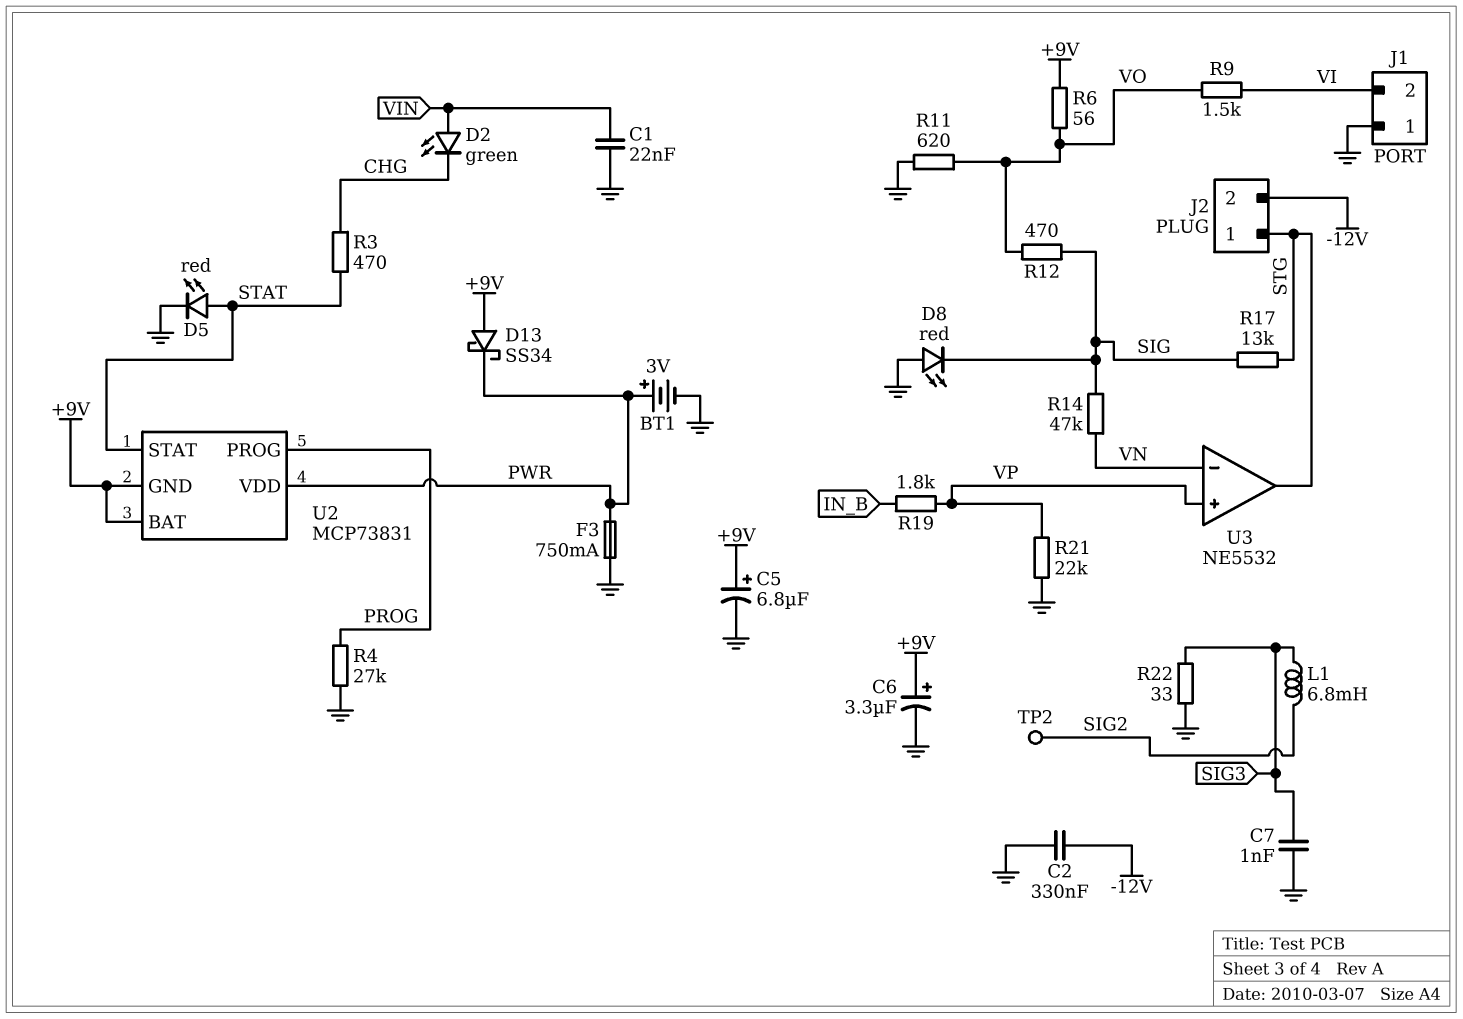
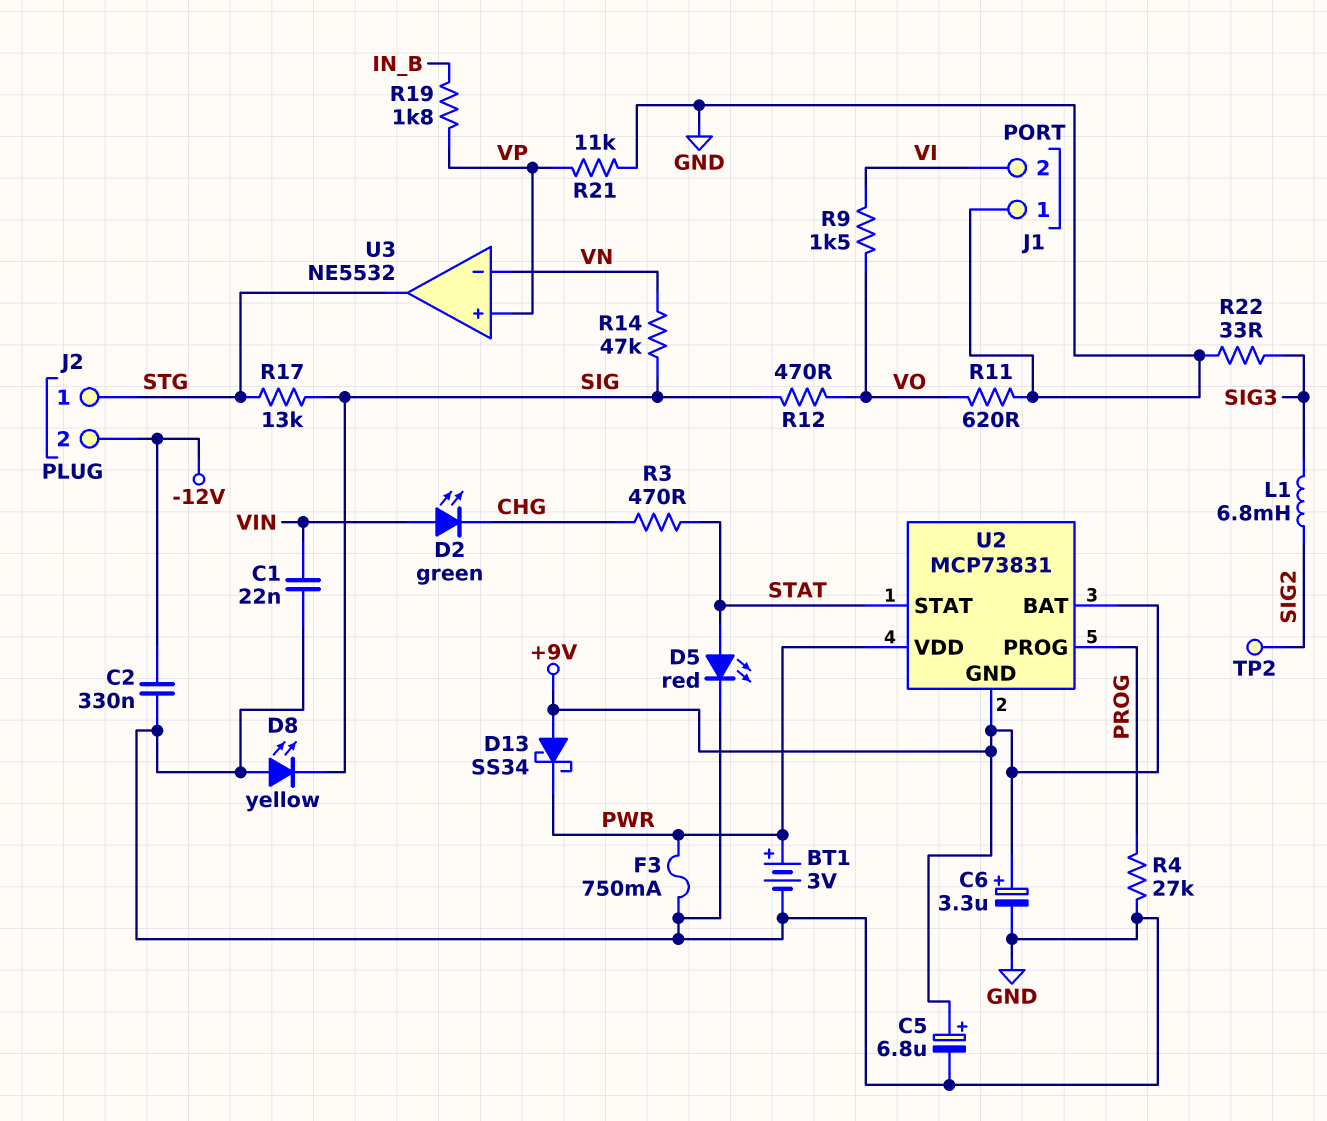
C7: 1nF (GND, SIG3) -> none
D8: LED red (A GND, K SIG) -> LED yellow (A GND, K SIG)
R6: 56 (+9V, VO) -> none
R21: 22k (GND, VP) -> 11k (GND, VP)

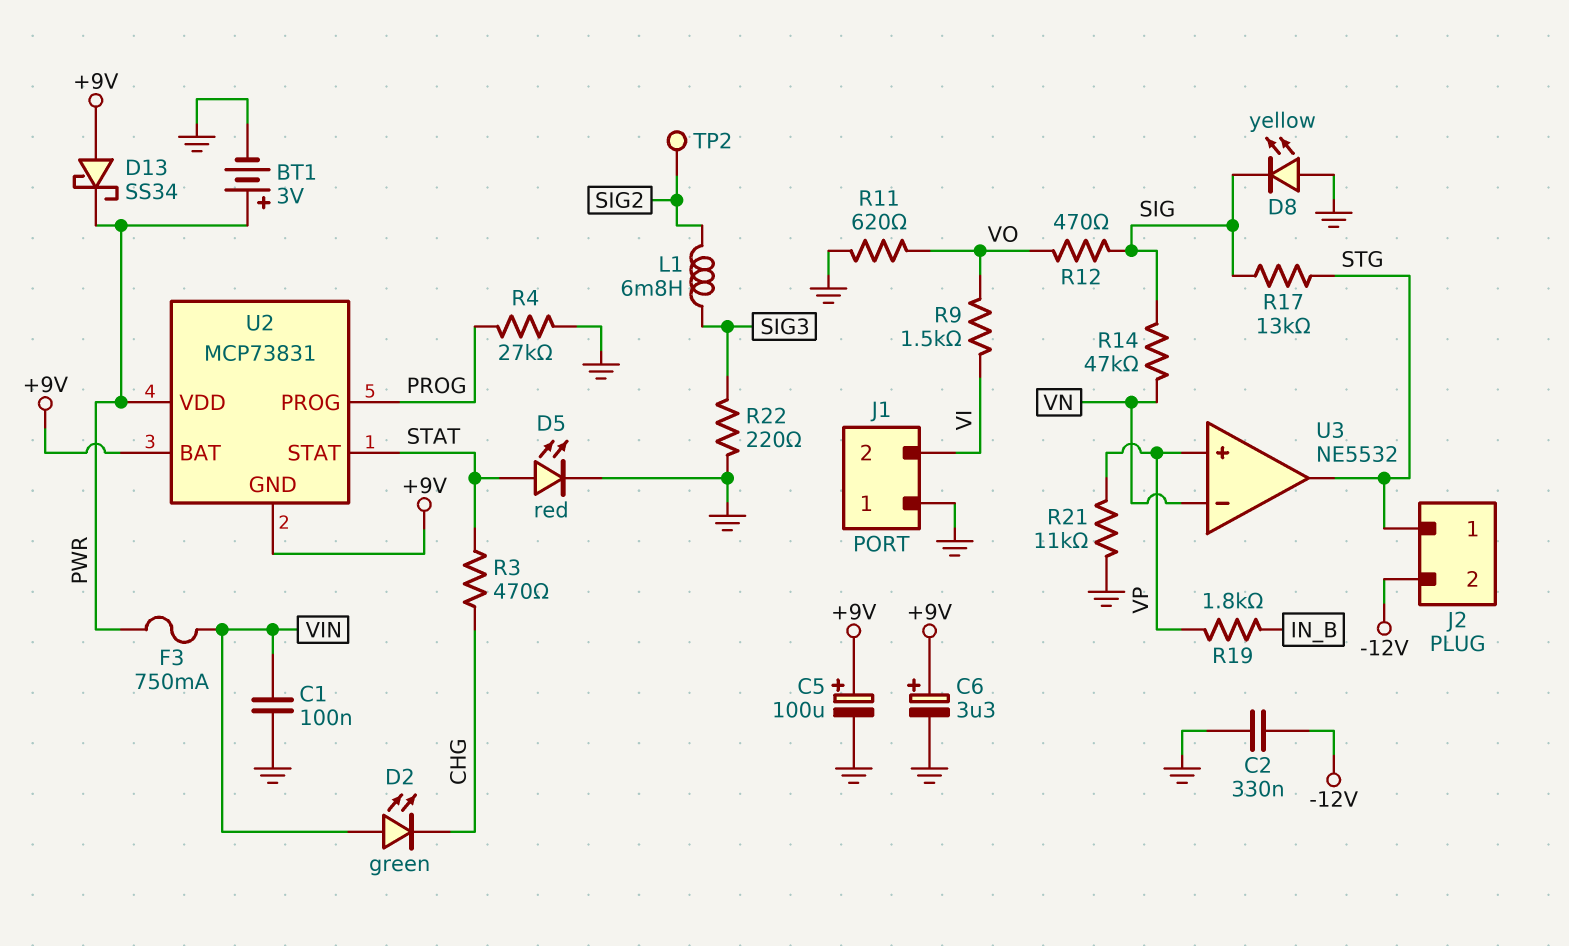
C1: 22nF (GND, VIN) -> 100nF (GND, VIN)
C5: 6.8uF (plus +9V, minus GND) -> 100uF (plus +9V, minus GND)
F3: 750mA (GND, PWR) -> 750mA (PWR, VIN)
R22: 33 (GND, SIG3) -> 220 (GND, SIG3)

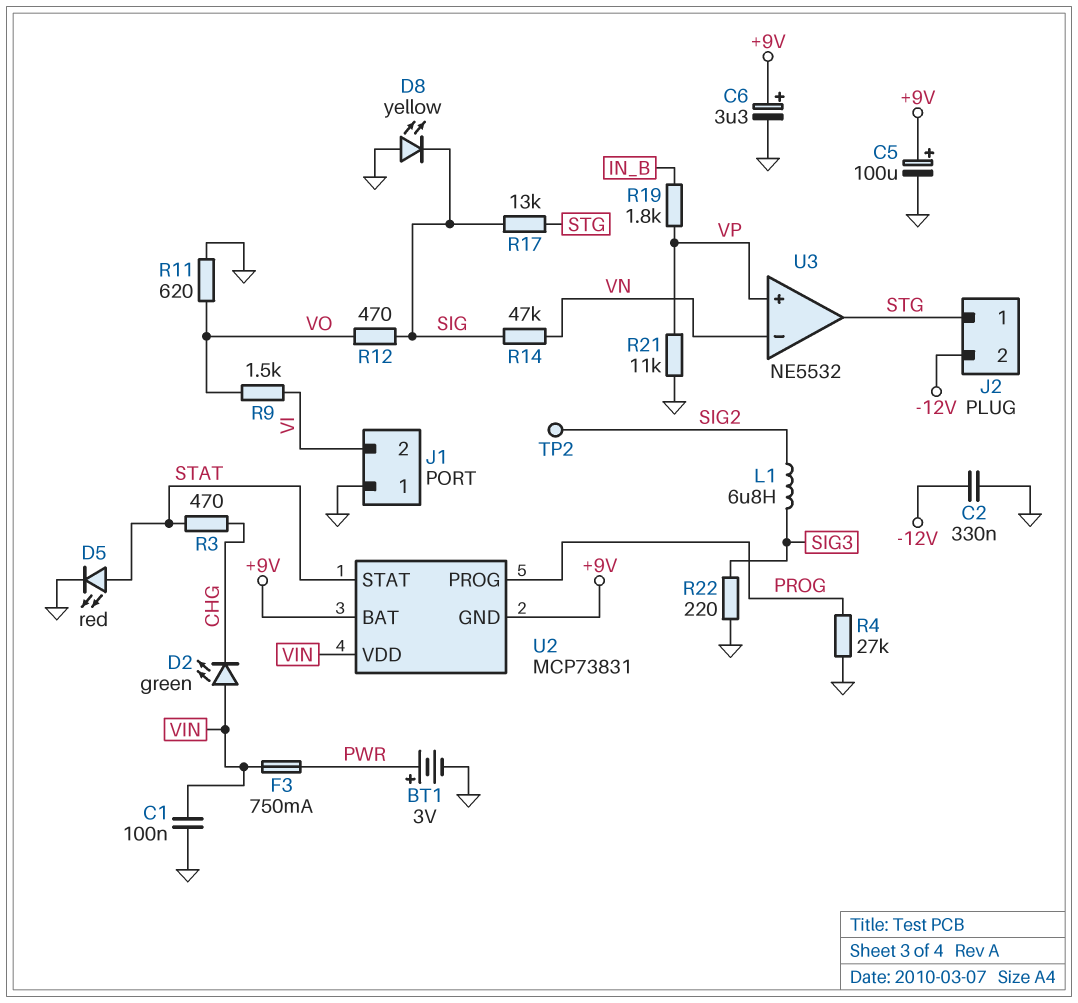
D13: schottky SS34 (A +9V, K PWR) -> none
L1: 6.8mH (SIG2, SIG3) -> 6.8uH (SIG2, SIG3)
U2 pin VDD: PWR -> VIN

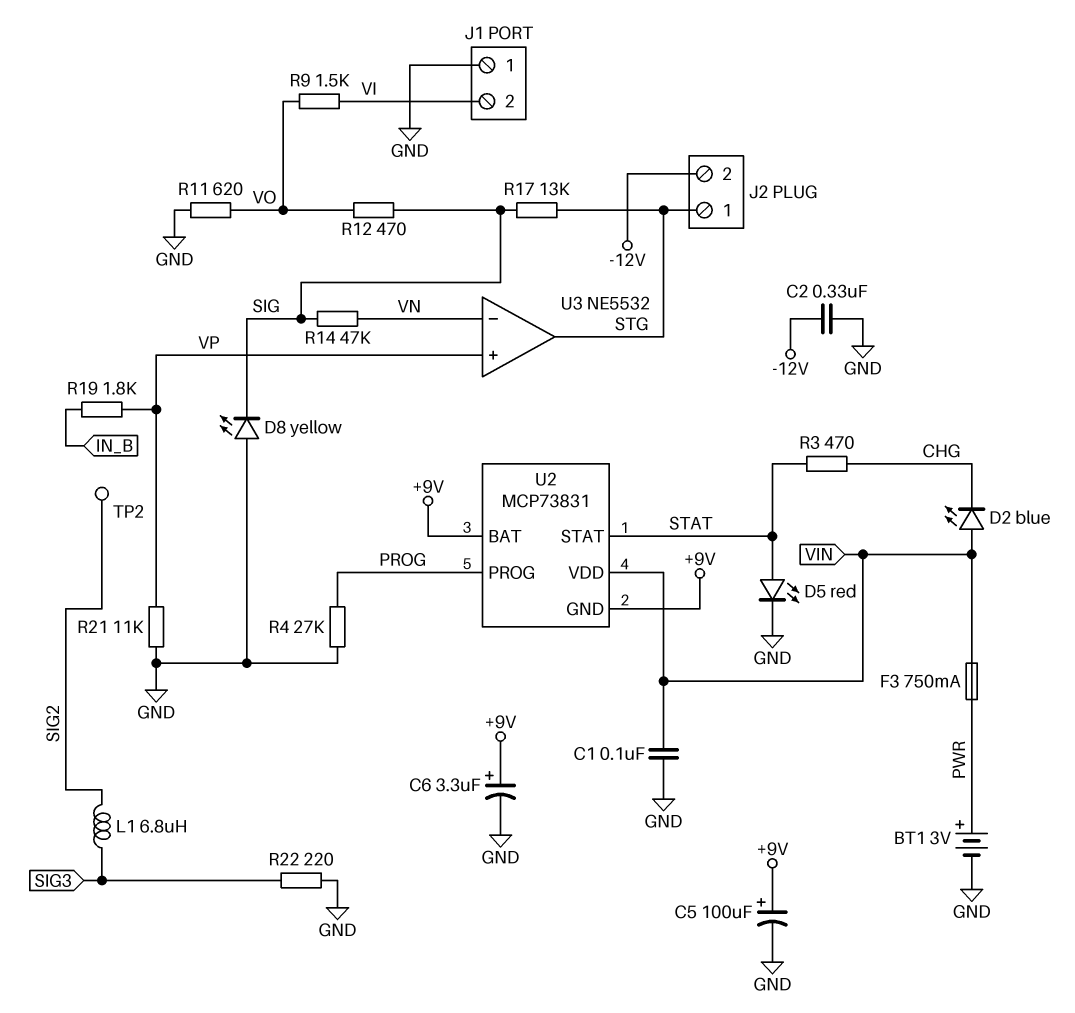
D2: LED green (A VIN, K CHG) -> LED blue (A VIN, K CHG)

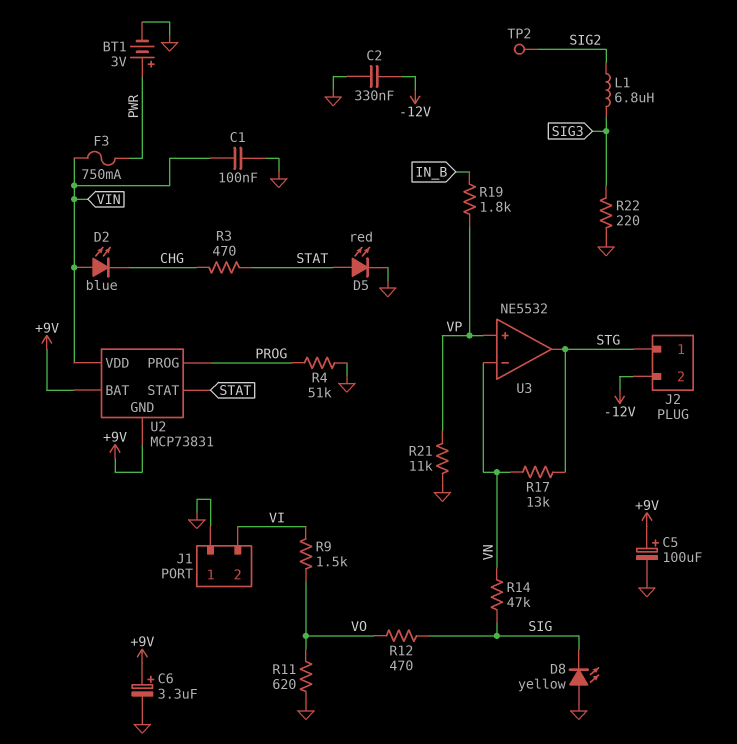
R4: 27k (GND, PROG) -> 51k (GND, PROG)
R17: 13k (SIG, STG) -> 13k (STG, VN)

